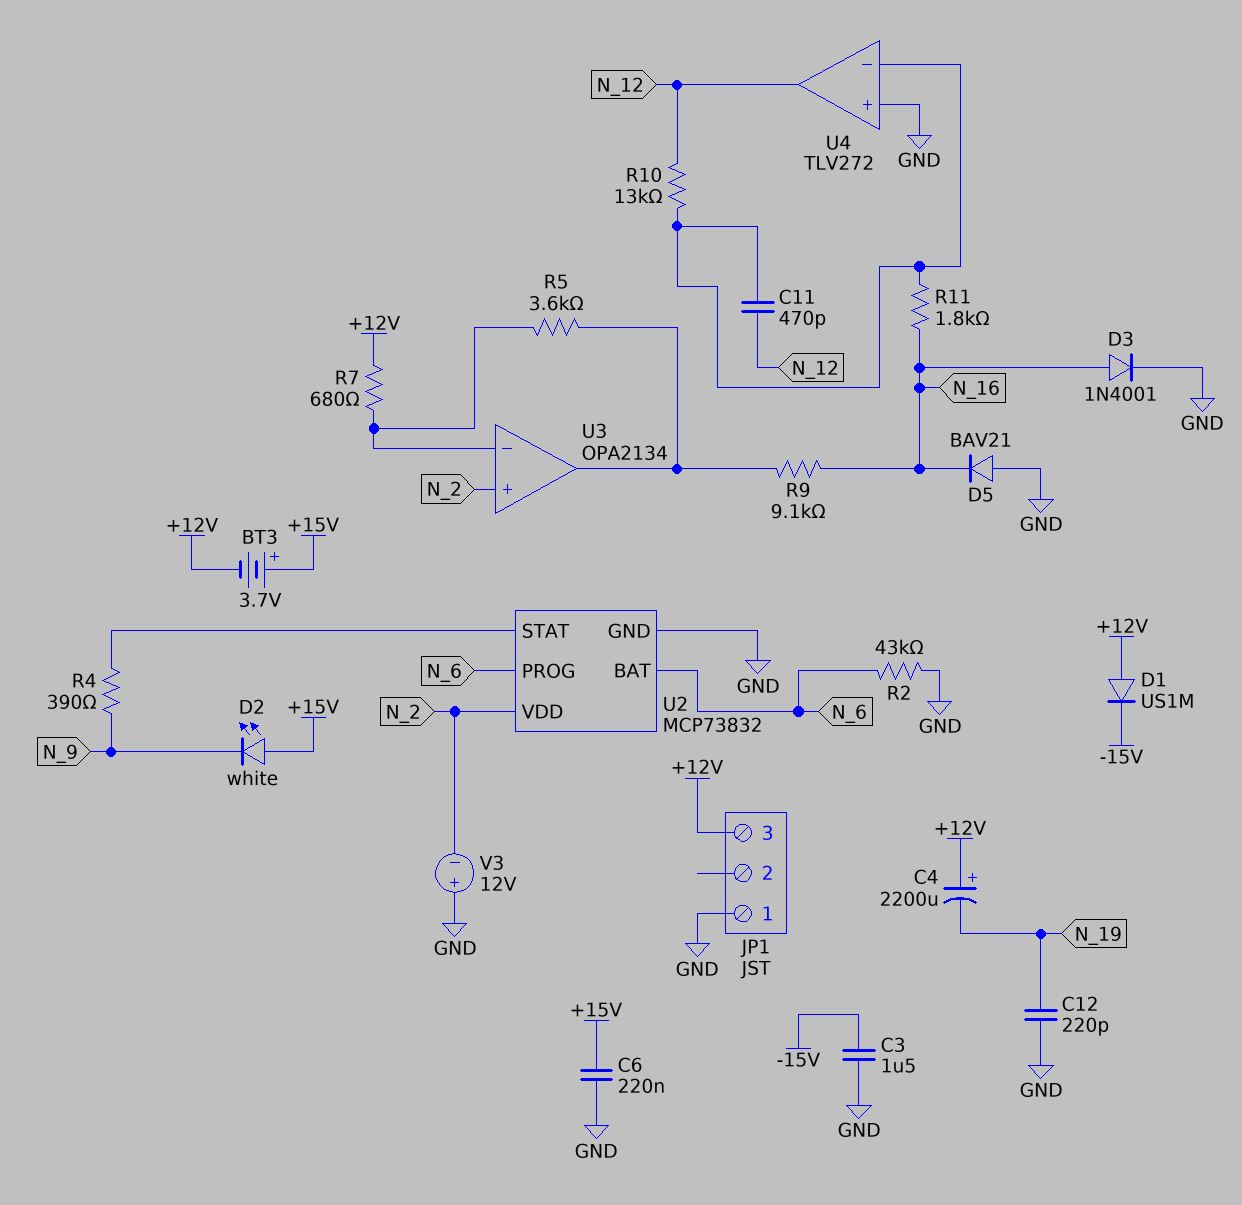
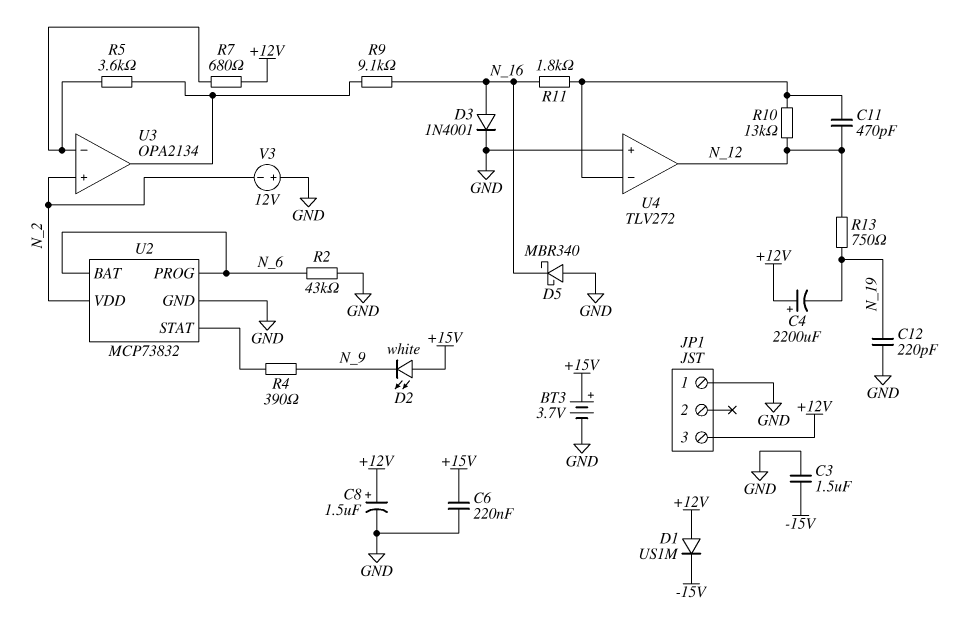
BT3: 3.7V (plus +15V, minus +12V) -> 3.7V (plus +15V, minus GND)
C8: none -> 1.5uF (plus +12V, minus GND)
D5: diode BAV21 (A GND, K N_16) -> schottky MBR340 (A GND, K N_16)
R13: none -> 750 (N_12, N_19)

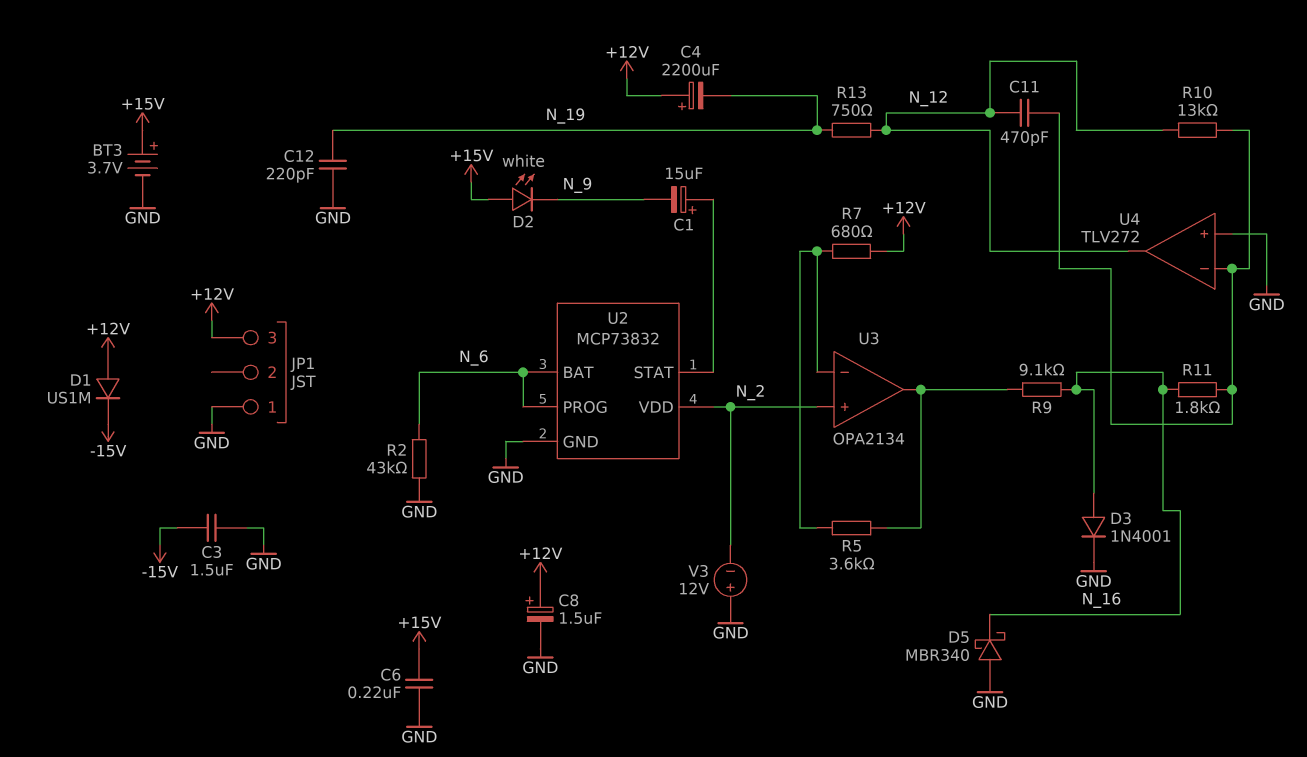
C1: none -> 15uF (plus U2/STAT, minus N_9)
R4: 390 (N_9, U2/STAT) -> none

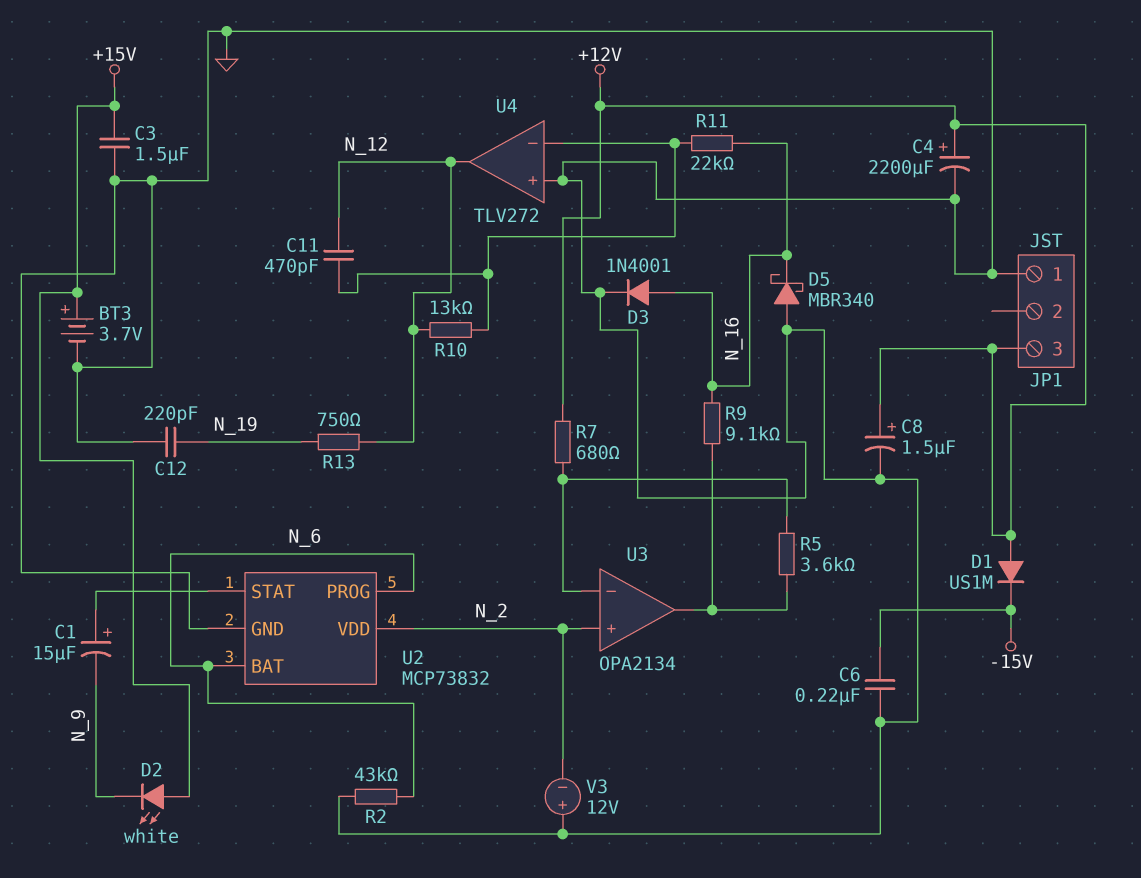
C3: 1.5uF (-15V, GND) -> 1.5uF (+15V, GND)
C4: 2200uF (plus +12V, minus N_19) -> 2200uF (plus +12V, minus GND)
C6: 220nF (+15V, GND) -> 220nF (-15V, GND)
R11: 1.8k (N_16, U4/in-) -> 22k (N_16, U4/in-)

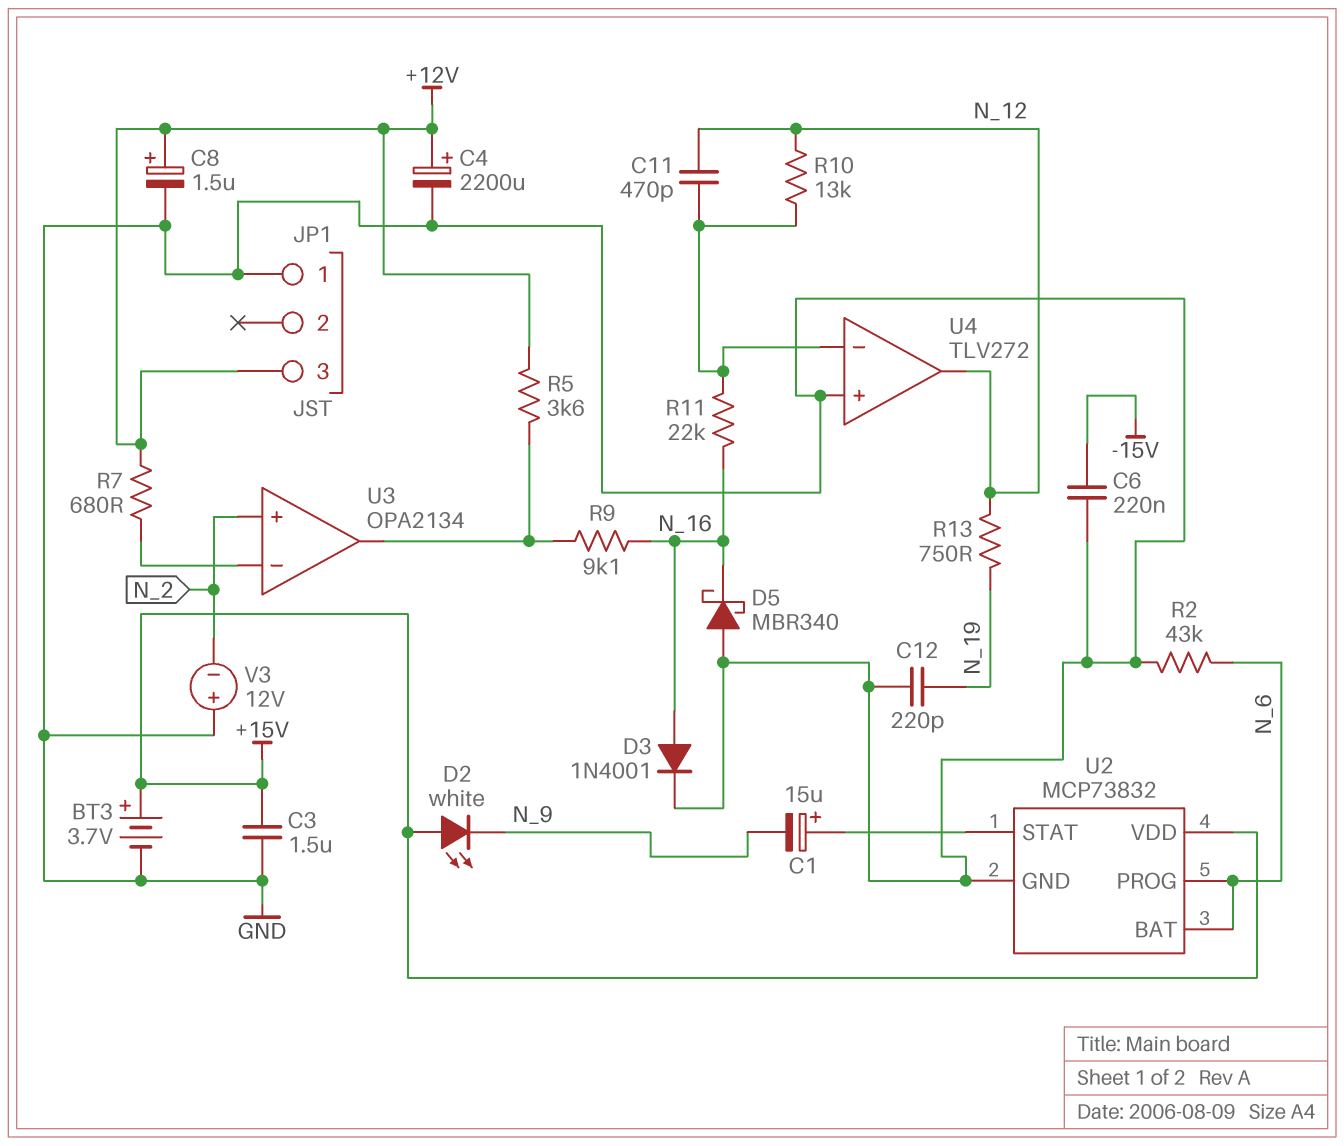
D1: diode US1M (A +12V, K -15V) -> none
R5: 3.6k (U3/in-, U3/out) -> 3.6k (+12V, U3/out)
U2 pin VDD: N_2 -> +15V

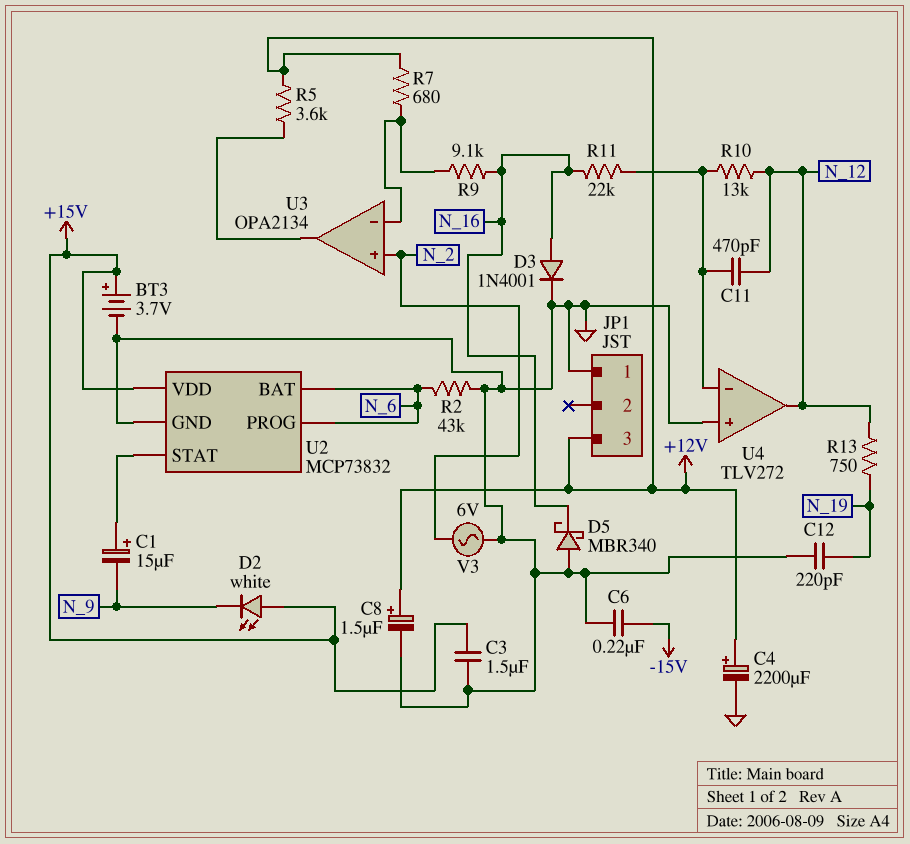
R9: 9.1k (N_16, U3/out) -> 9.1k (N_16, U3/in-)
V3: 12V (plus GND, minus N_2) -> AC 6V (GND, N_2)

